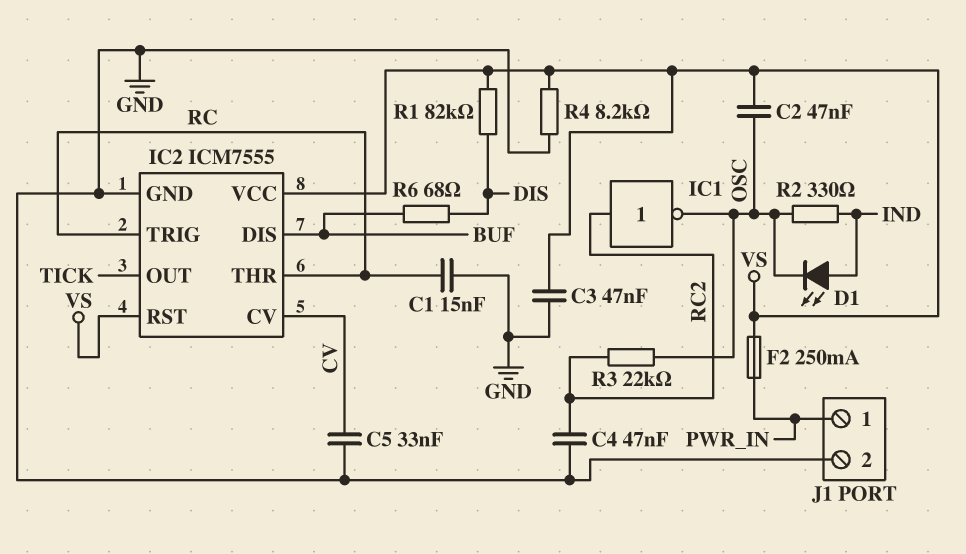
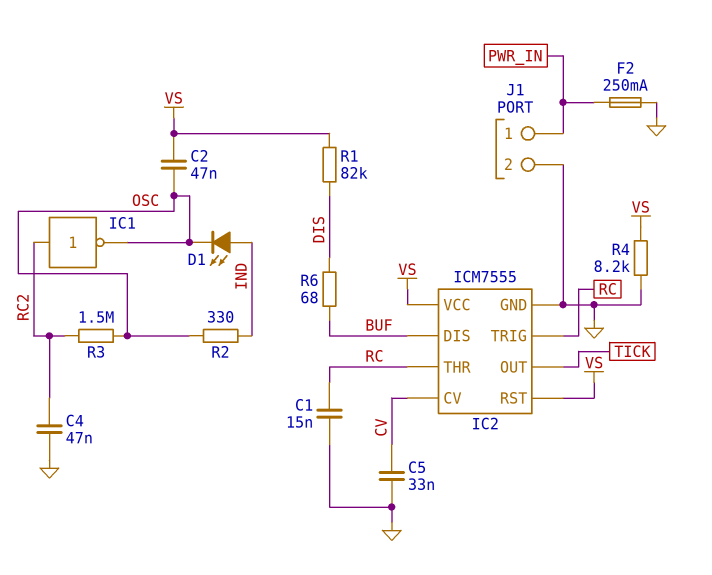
C3: 47nF (GND, VS) -> none
F2: 250mA (PWR_IN, VS) -> 250mA (GND, PWR_IN)
R3: 22k (OSC, RC2) -> 1.5M (OSC, RC2)

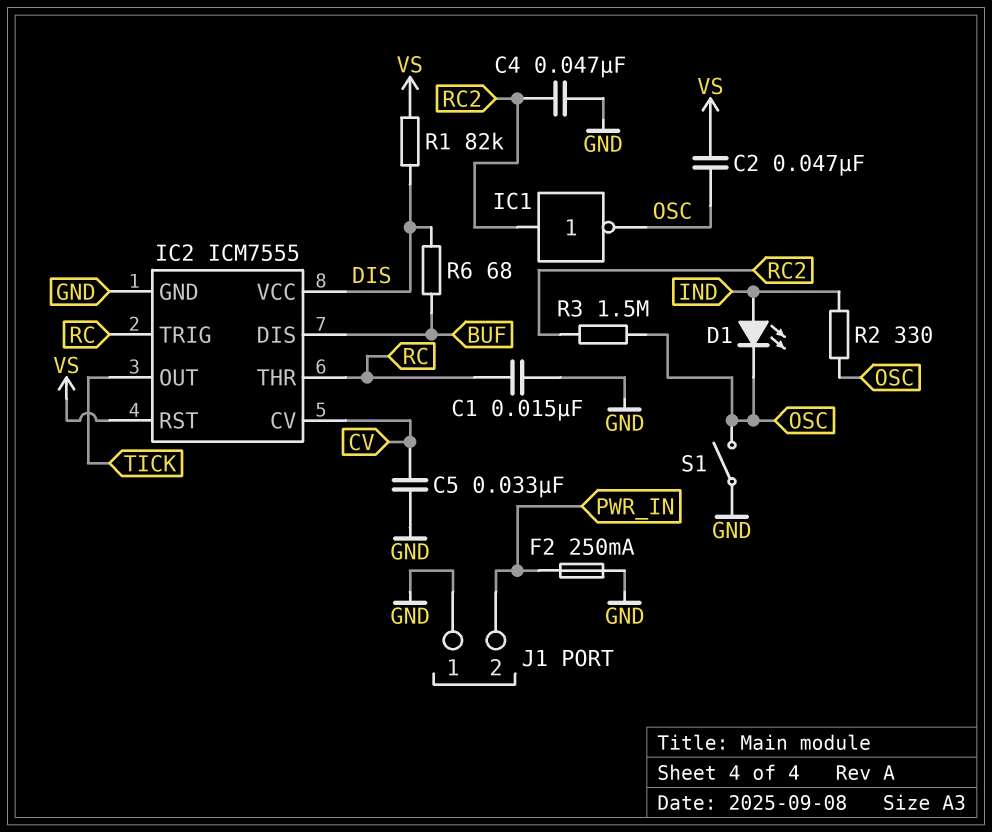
IC2 pin VCC: VS -> DIS
J1 pin 1: PWR_IN -> GND
J1 pin 2: GND -> PWR_IN
R4: 8.2k (GND, VS) -> none
S1: none -> switch (GND, OSC)

